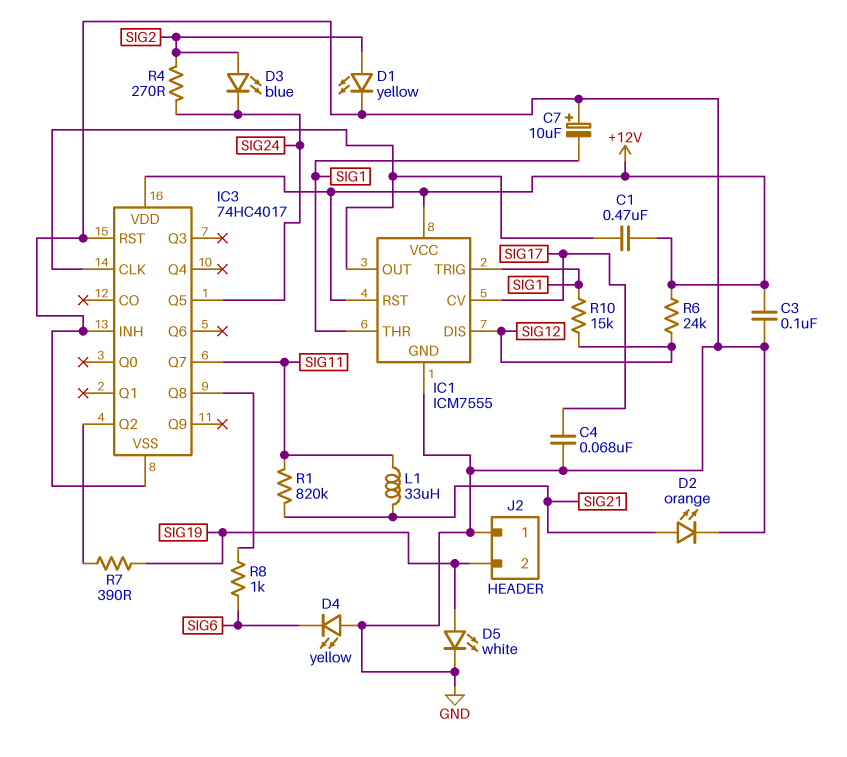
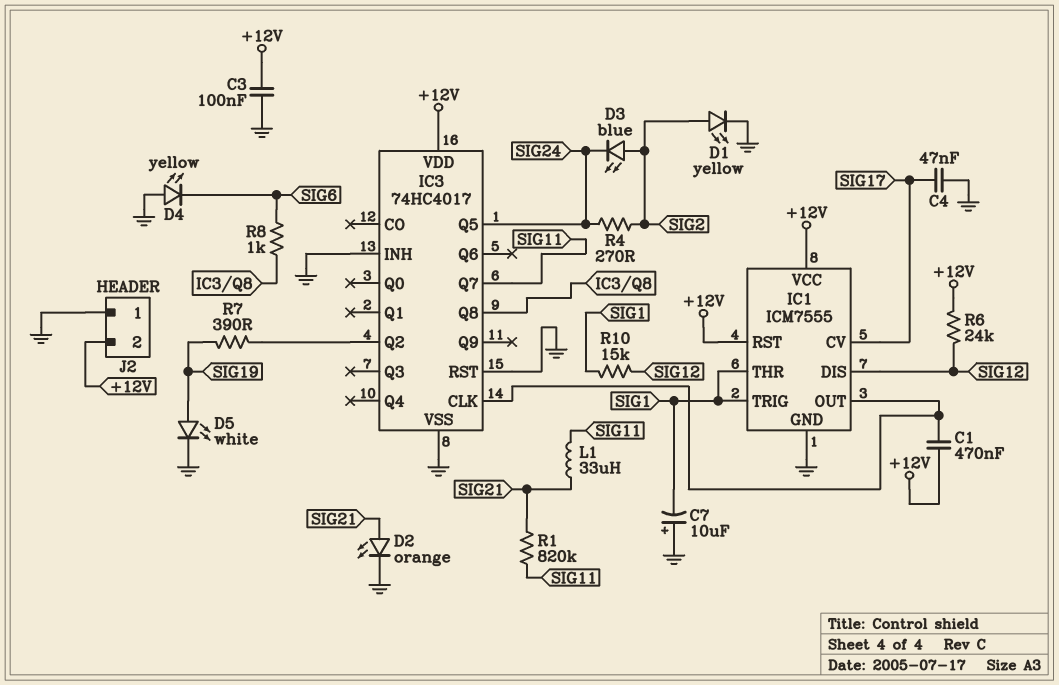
C4: 68nF (GND, SIG17) -> 47nF (GND, SIG17)
J2 pin 2: SIG19 -> +12V

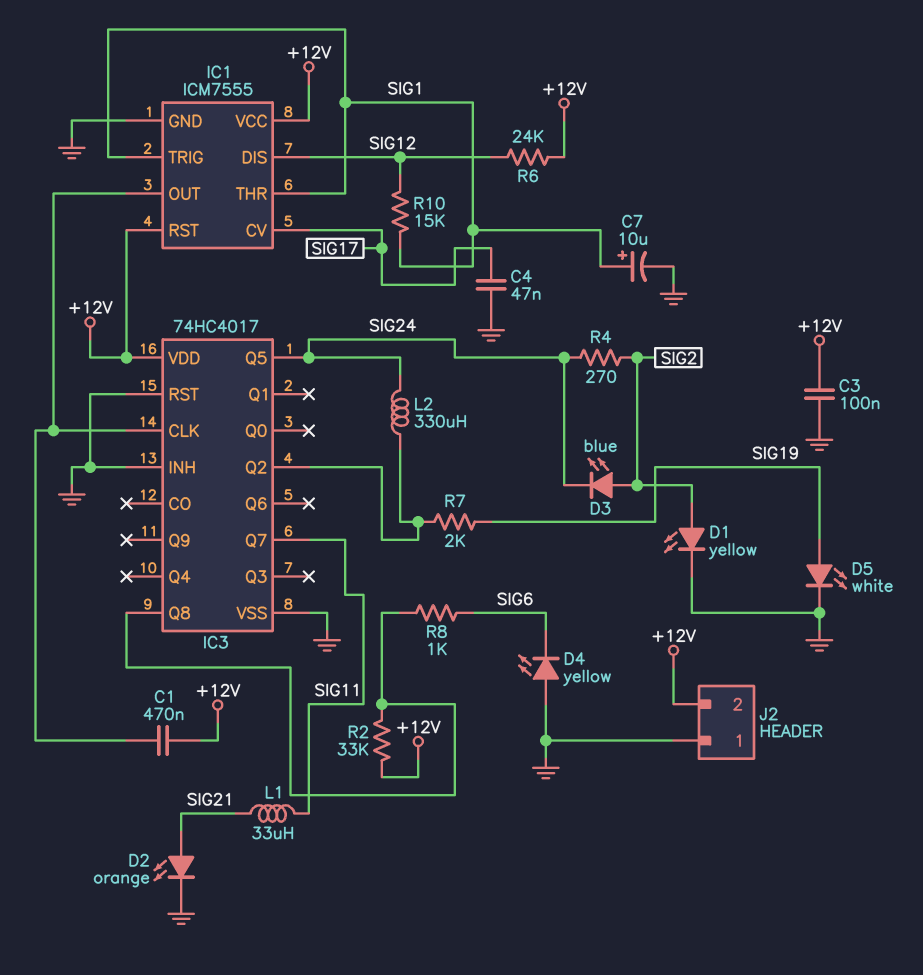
C7: 10uF (plus GND, minus SIG1) -> 10uF (plus SIG1, minus GND)
L2: none -> 330uH (IC3/Q2, SIG24)
R1: 820k (SIG11, SIG21) -> none
R2: none -> 33k (+12V, IC3/Q8)
R7: 390 (IC3/Q2, SIG19) -> 2k (IC3/Q2, SIG19)

